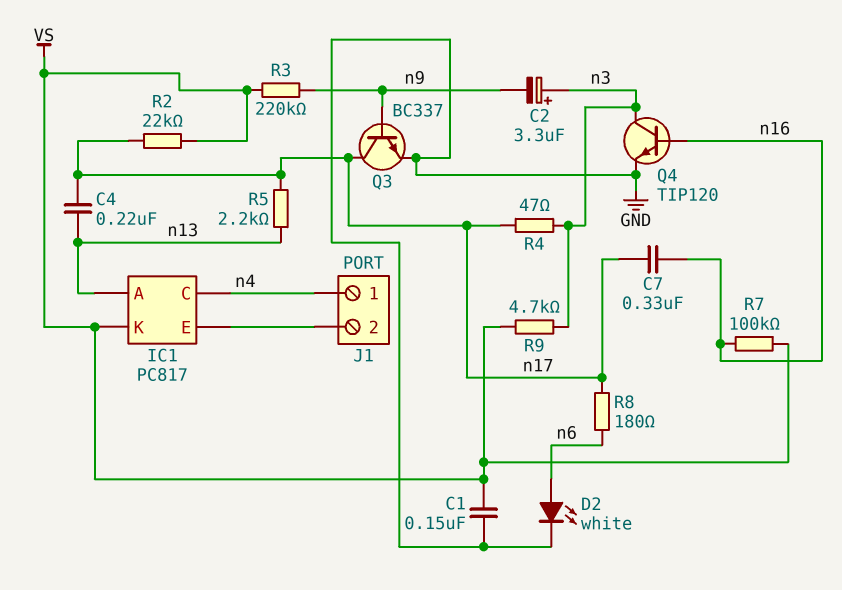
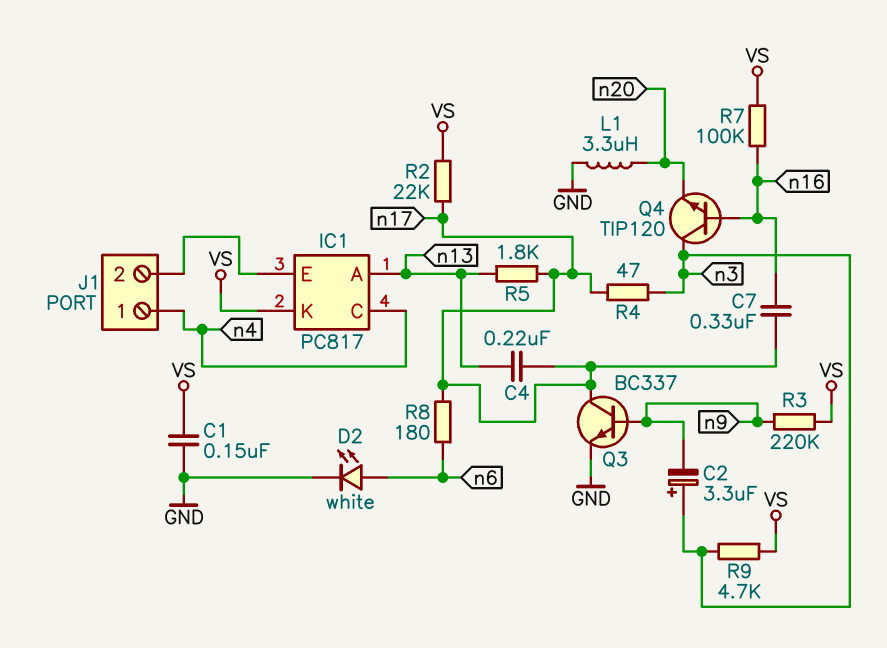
L1: none -> 3.3uH (GND, n20)
Q4: NPN TIP120 (B n16, C n3, E GND) -> NPN TIP120 (B n16, C n3, E n20)
R5: 2.2k (n13, n17) -> 1.8k (n13, n17)

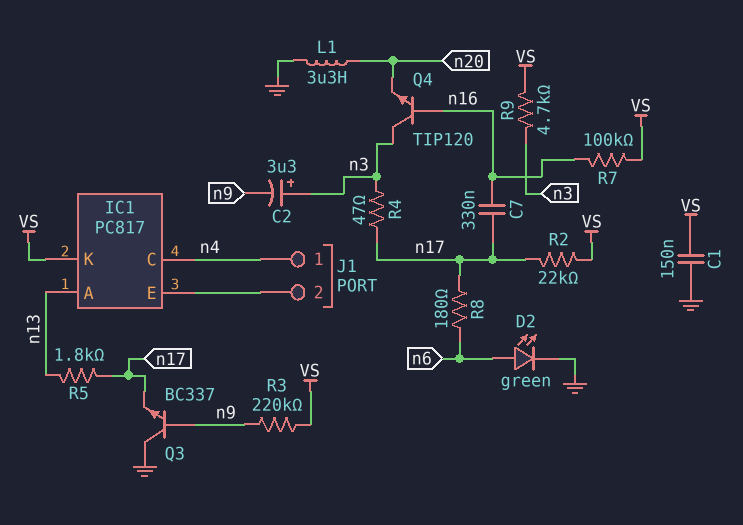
C4: 220nF (n13, n17) -> none
D2: LED white (A n6, K GND) -> LED green (A n6, K GND)
Q3: NPN BC337 (B n9, C n17, E GND) -> NPN BC337 (B n9, C GND, E n17)

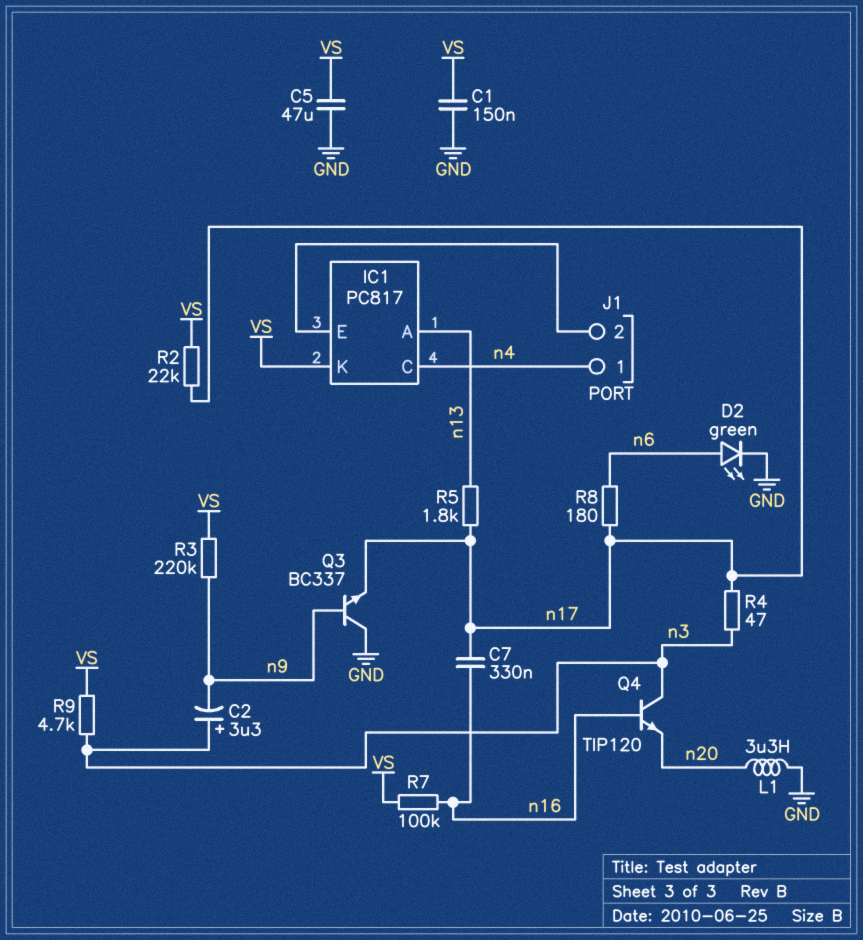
C5: none -> 47uF (GND, VS)

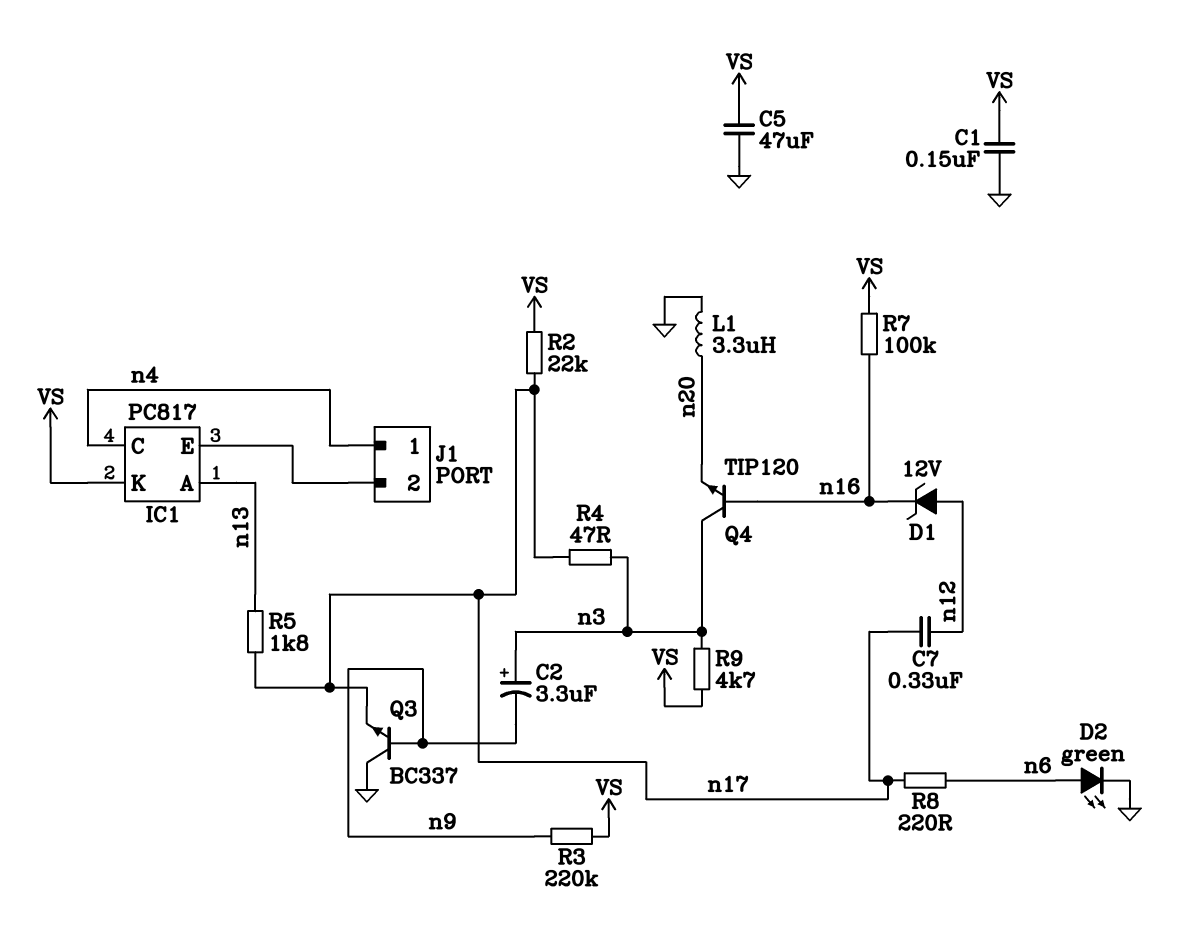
C7: 330nF (n16, n17) -> 330nF (n12, n17)
D1: none -> zener 12V (A n12, K n16)
R8: 180 (n6, n17) -> 220 (n6, n17)

